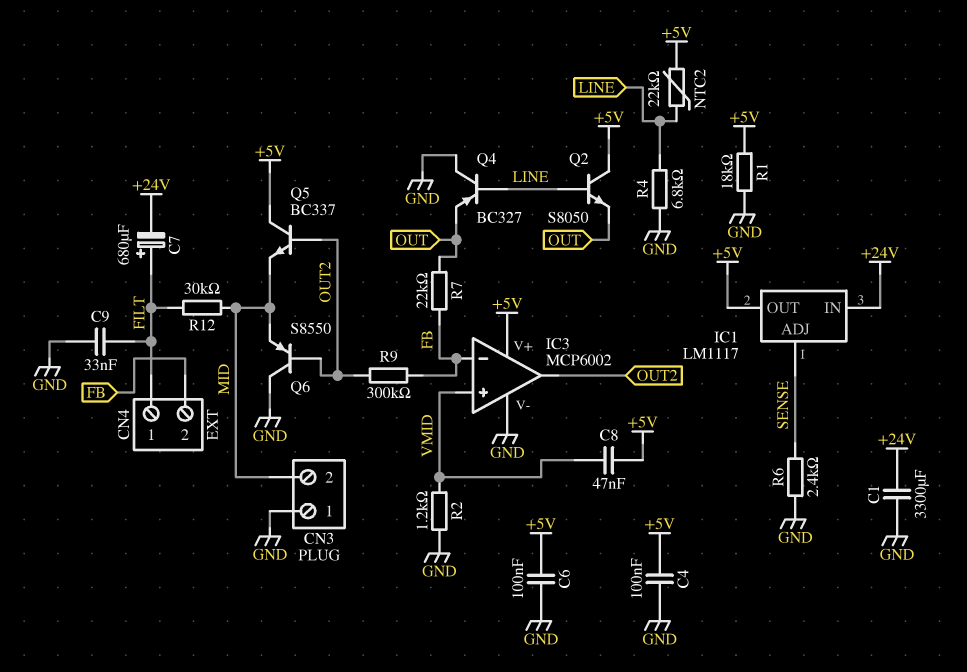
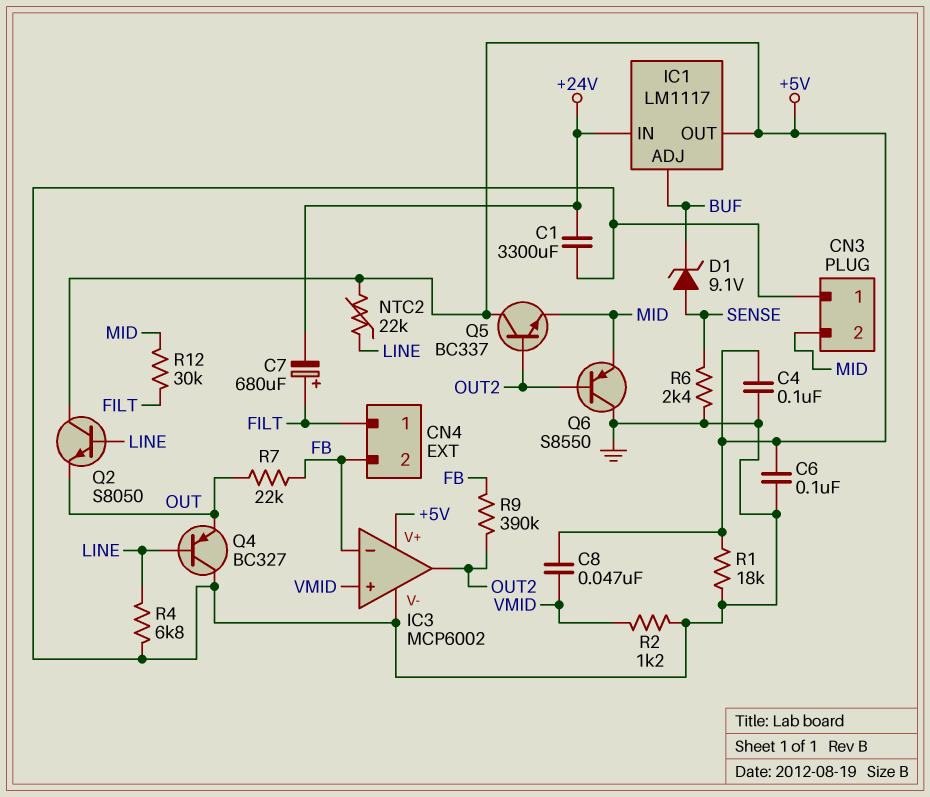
C9: 33nF (FILT, GND) -> none
D1: none -> zener 9.1V (A SENSE, K BUF)
IC1 pin ADJ: SENSE -> BUF
R9: 300k (FB, OUT2) -> 390k (FB, OUT2)

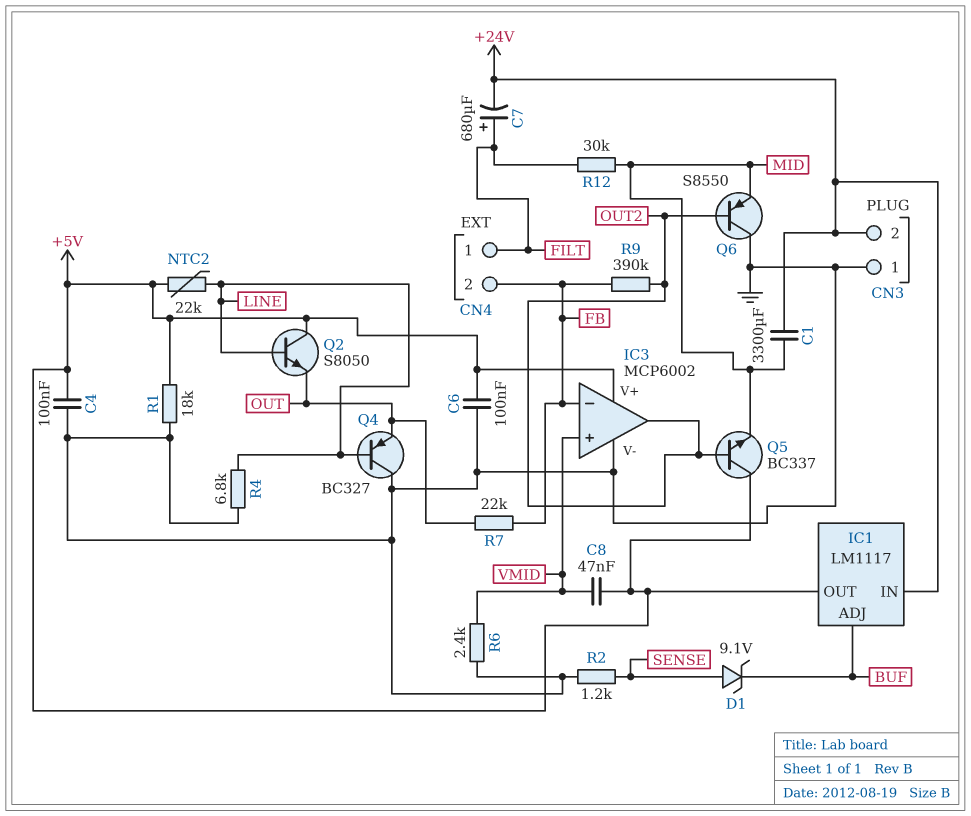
C1: 3300uF (+24V, GND) -> 3300uF (+24V, MID)
CN3 pin 2: MID -> +24V
R2: 1.2k (GND, VMID) -> 1.2k (GND, SENSE)
R6: 2.4k (GND, SENSE) -> 2.4k (GND, VMID)

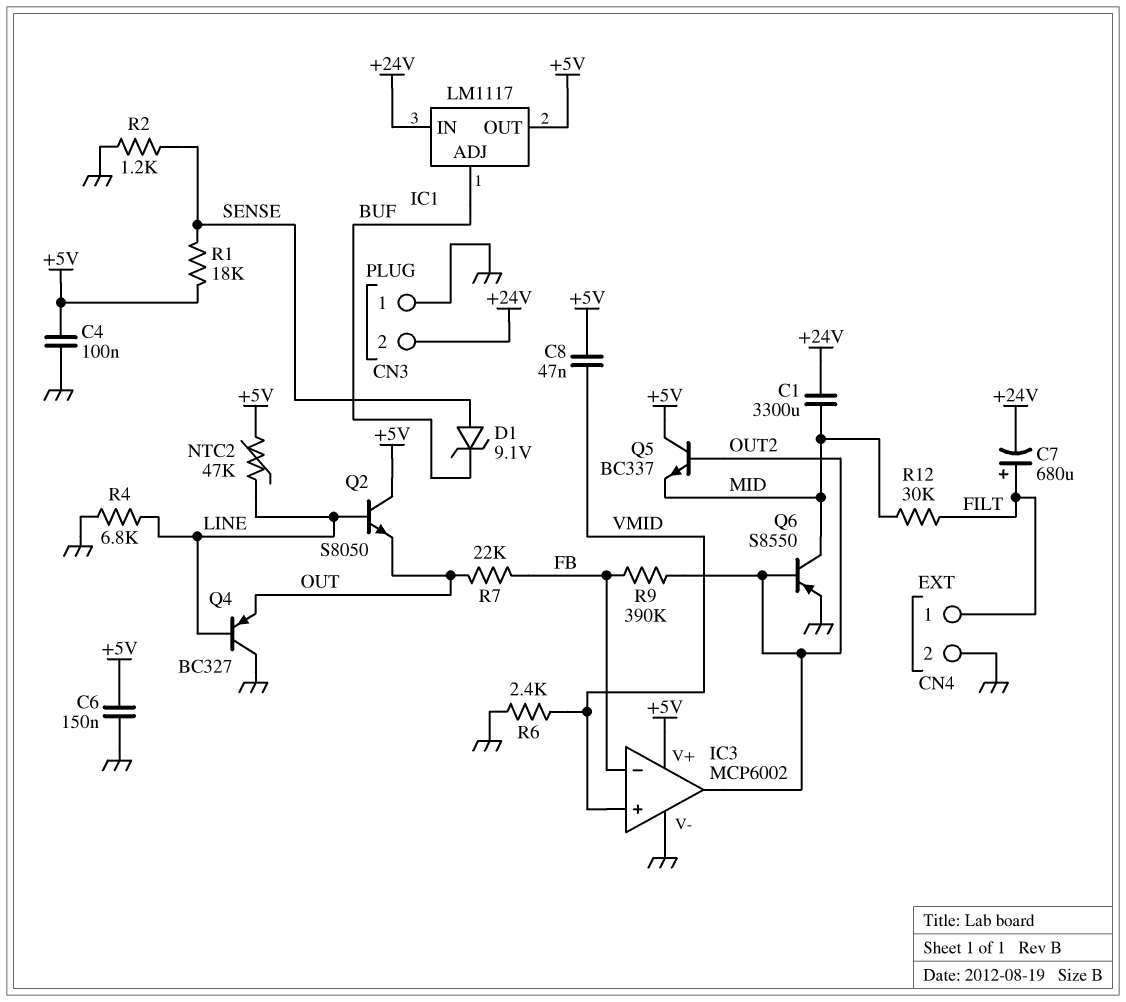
C6: 100nF (+5V, GND) -> 150nF (+5V, GND)
CN4 pin 2: FB -> GND
NTC2: 22k (+5V, LINE) -> 47k (+5V, LINE)
Q6: PNP S8550 (B OUT2, C GND, E MID) -> PNP S8550 (B OUT2, C MID, E GND)
R1: 18k (+5V, GND) -> 18k (+5V, SENSE)

